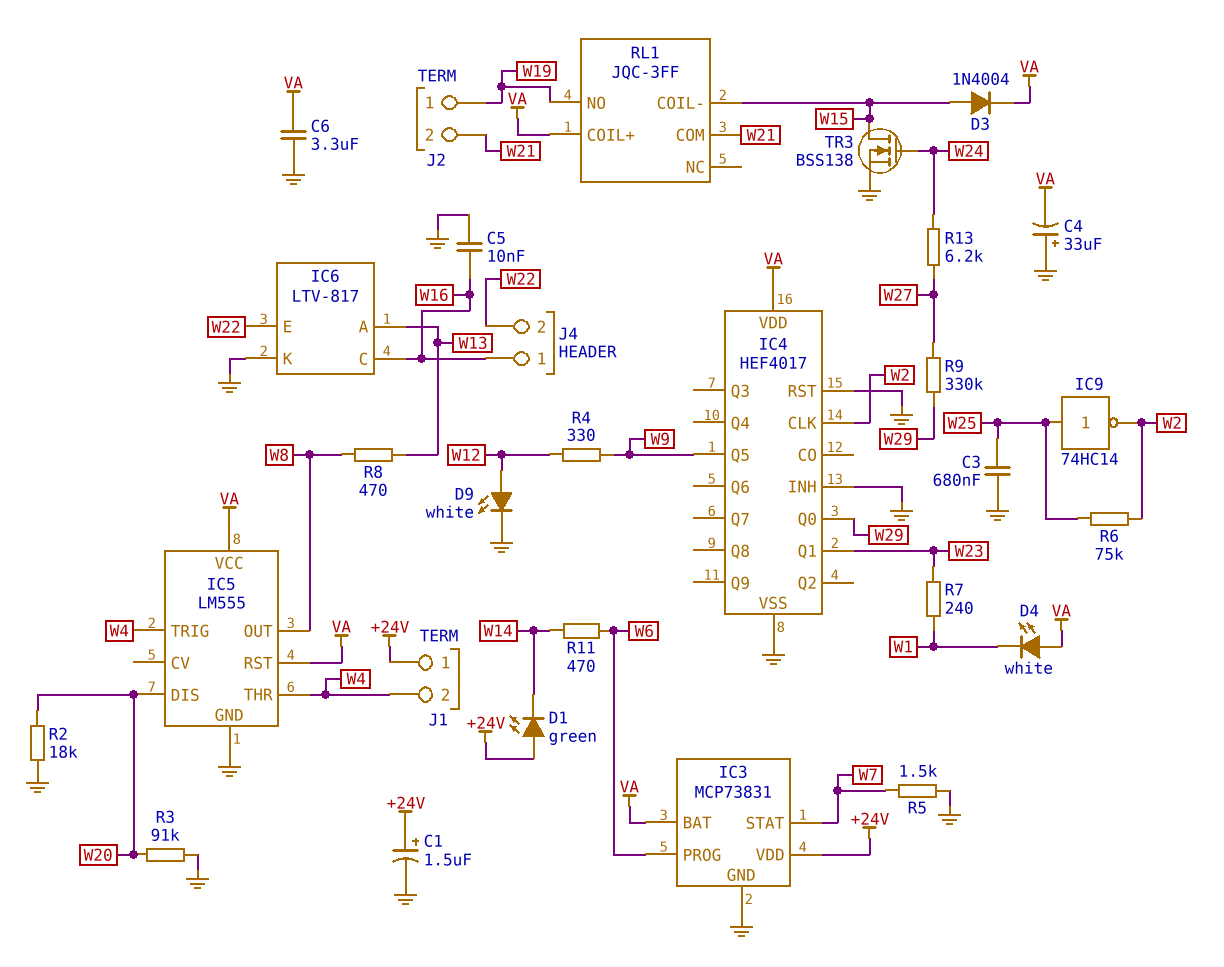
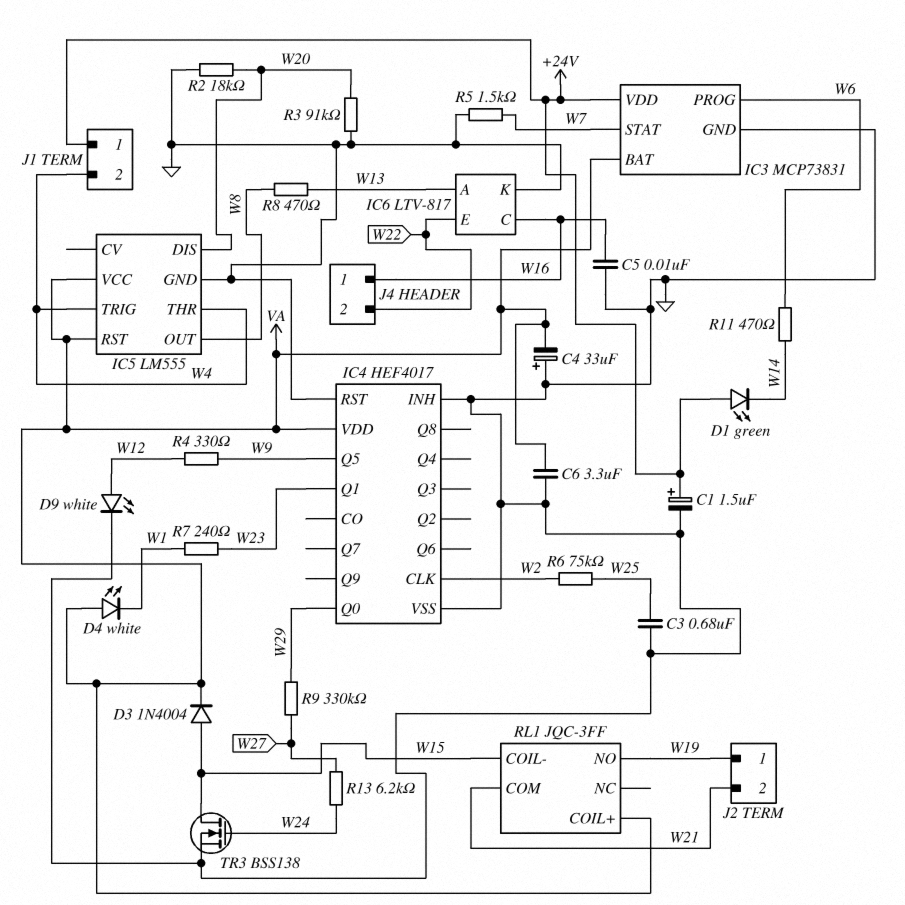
IC9: NOT 74HC14 (in W25, out W2) -> none

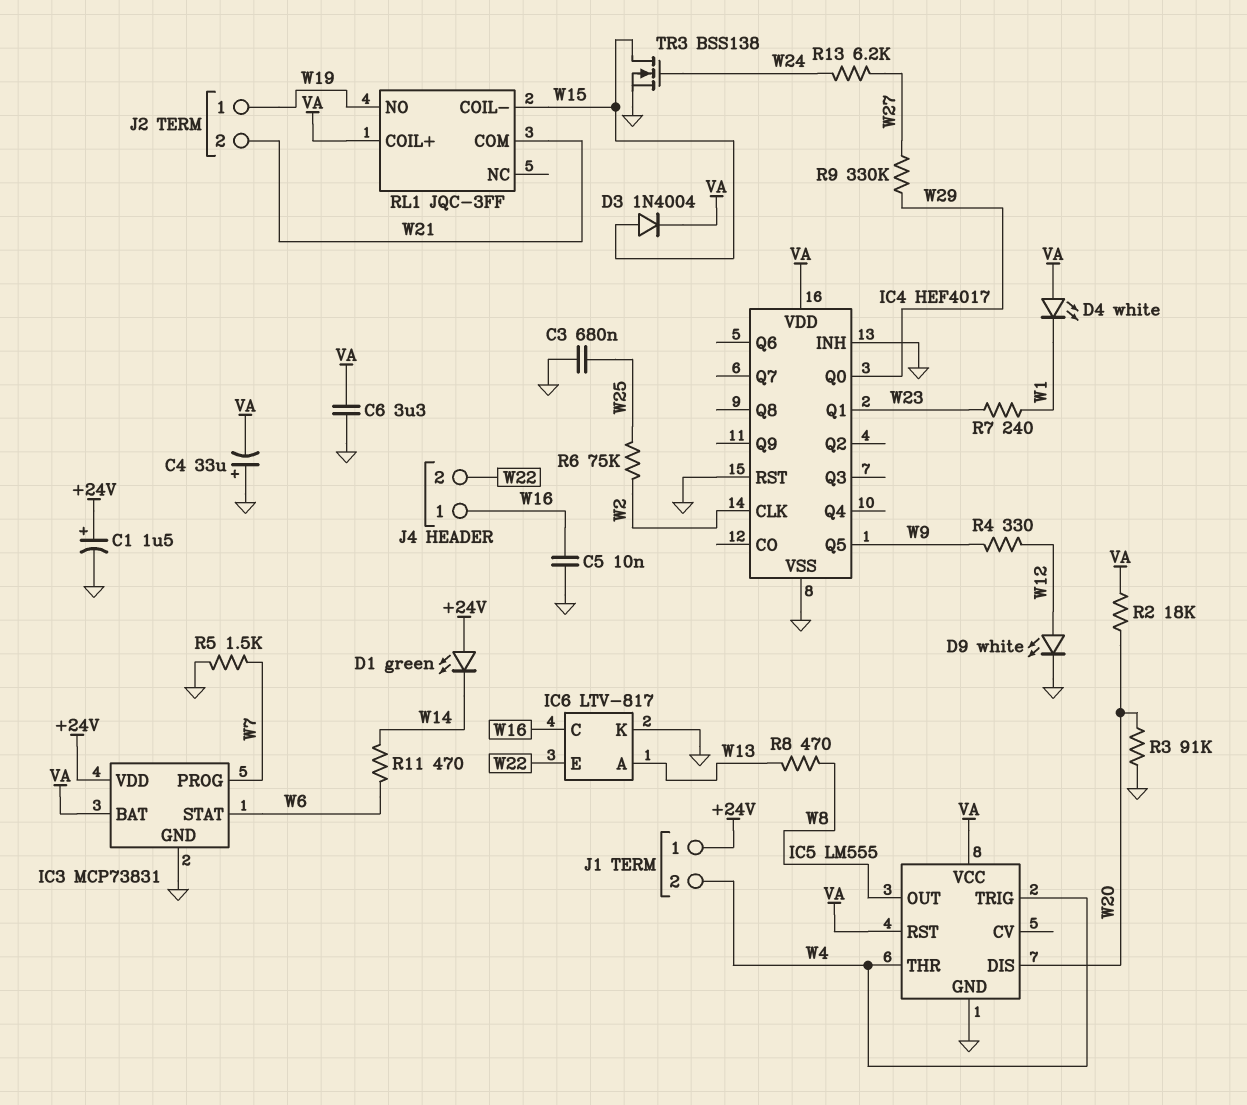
IC3 pin PROG: W6 -> W7
IC3 pin STAT: W7 -> W6
R2: 18k (GND, W20) -> 18k (VA, W20)

